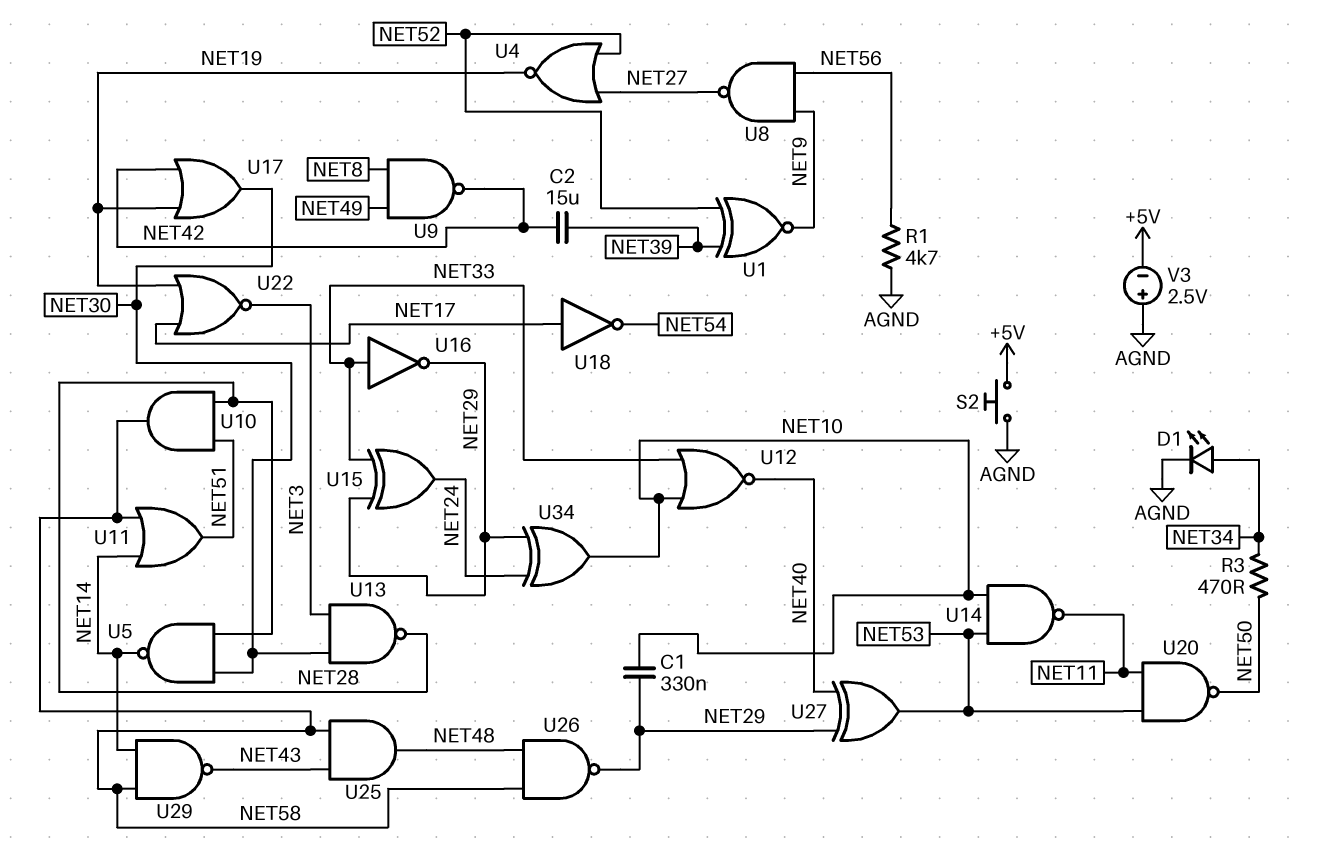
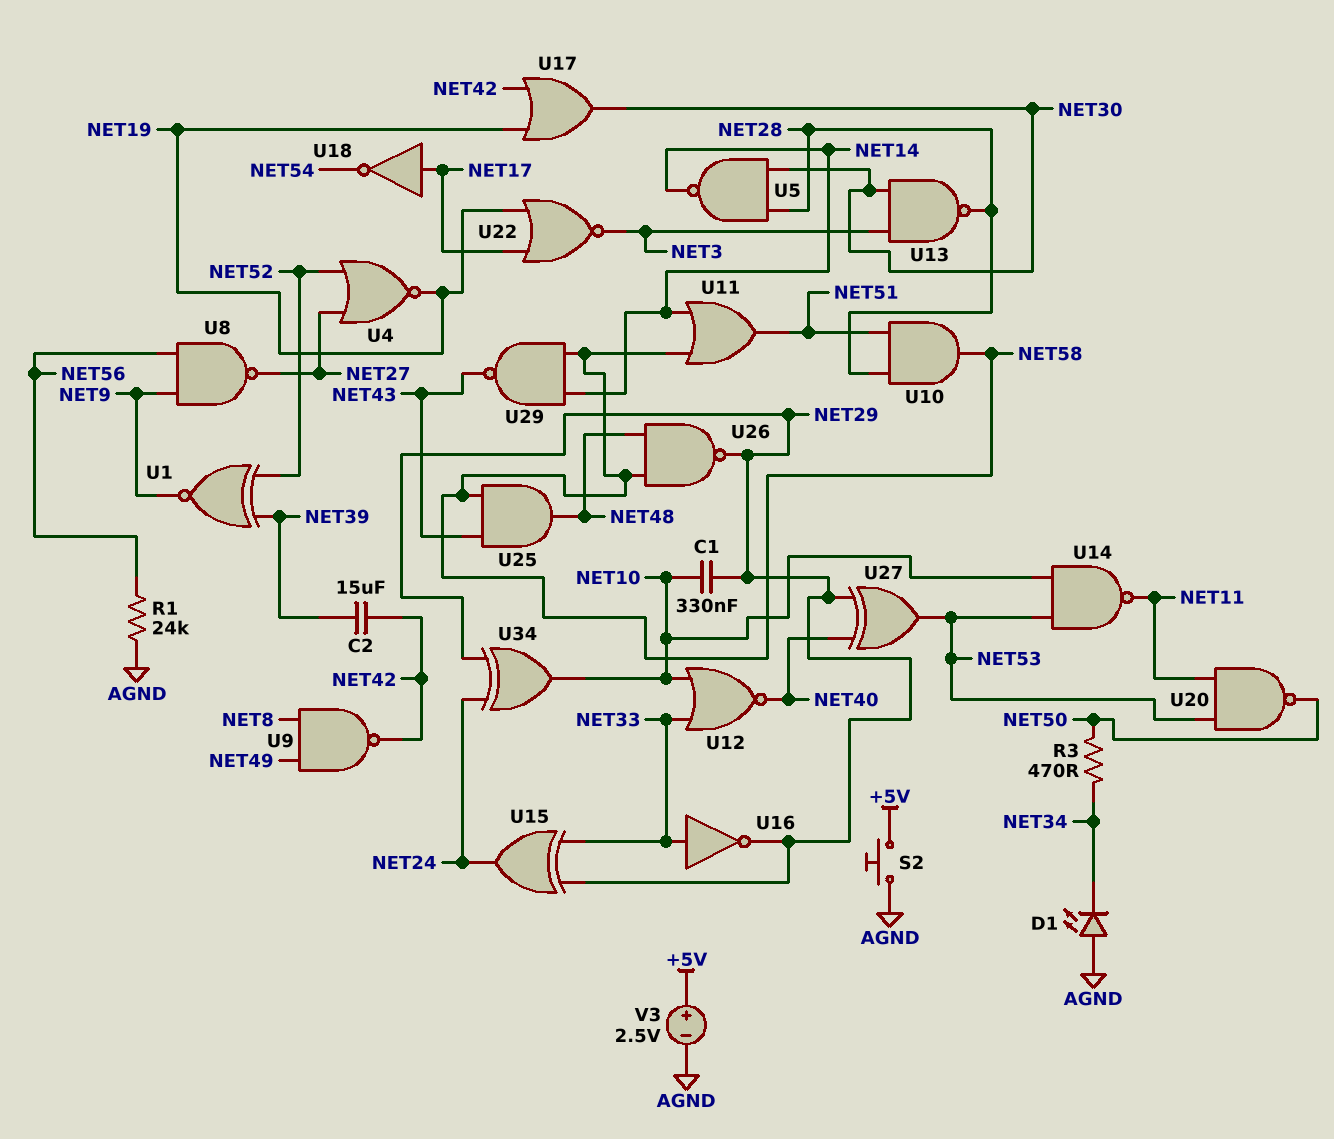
D1: LED (A NET34, K AGND) -> LED (A AGND, K NET34)
R1: 4.7k (AGND, NET56) -> 24k (AGND, NET56)
V3: 2.5V (plus AGND, minus +5V) -> 2.5V (plus +5V, minus AGND)

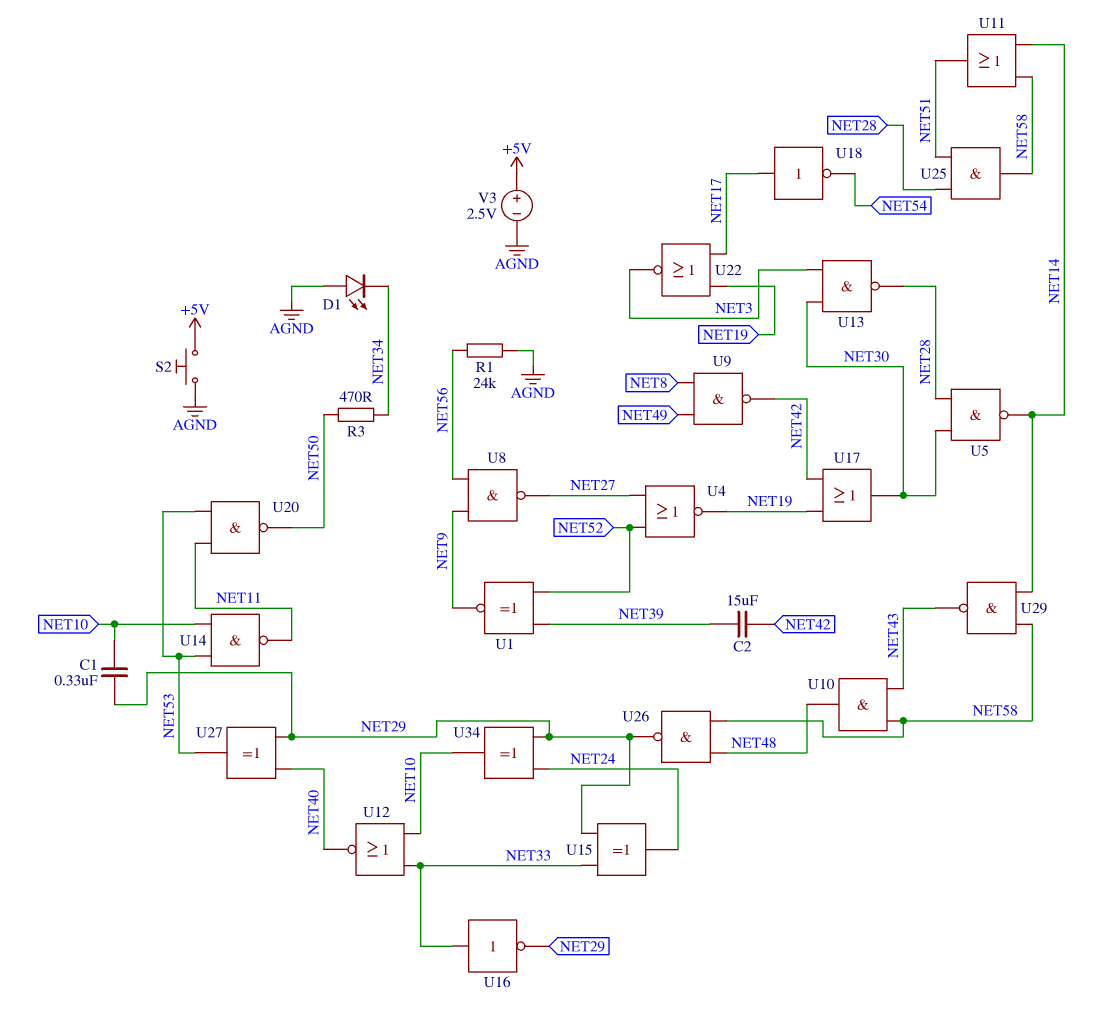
U10: AND (in NET28, in NET51, out NET58) -> AND (in NET43, in NET58, out NET48)
U25: AND (in NET43, in NET58, out NET48) -> AND (in NET28, in NET51, out NET58)

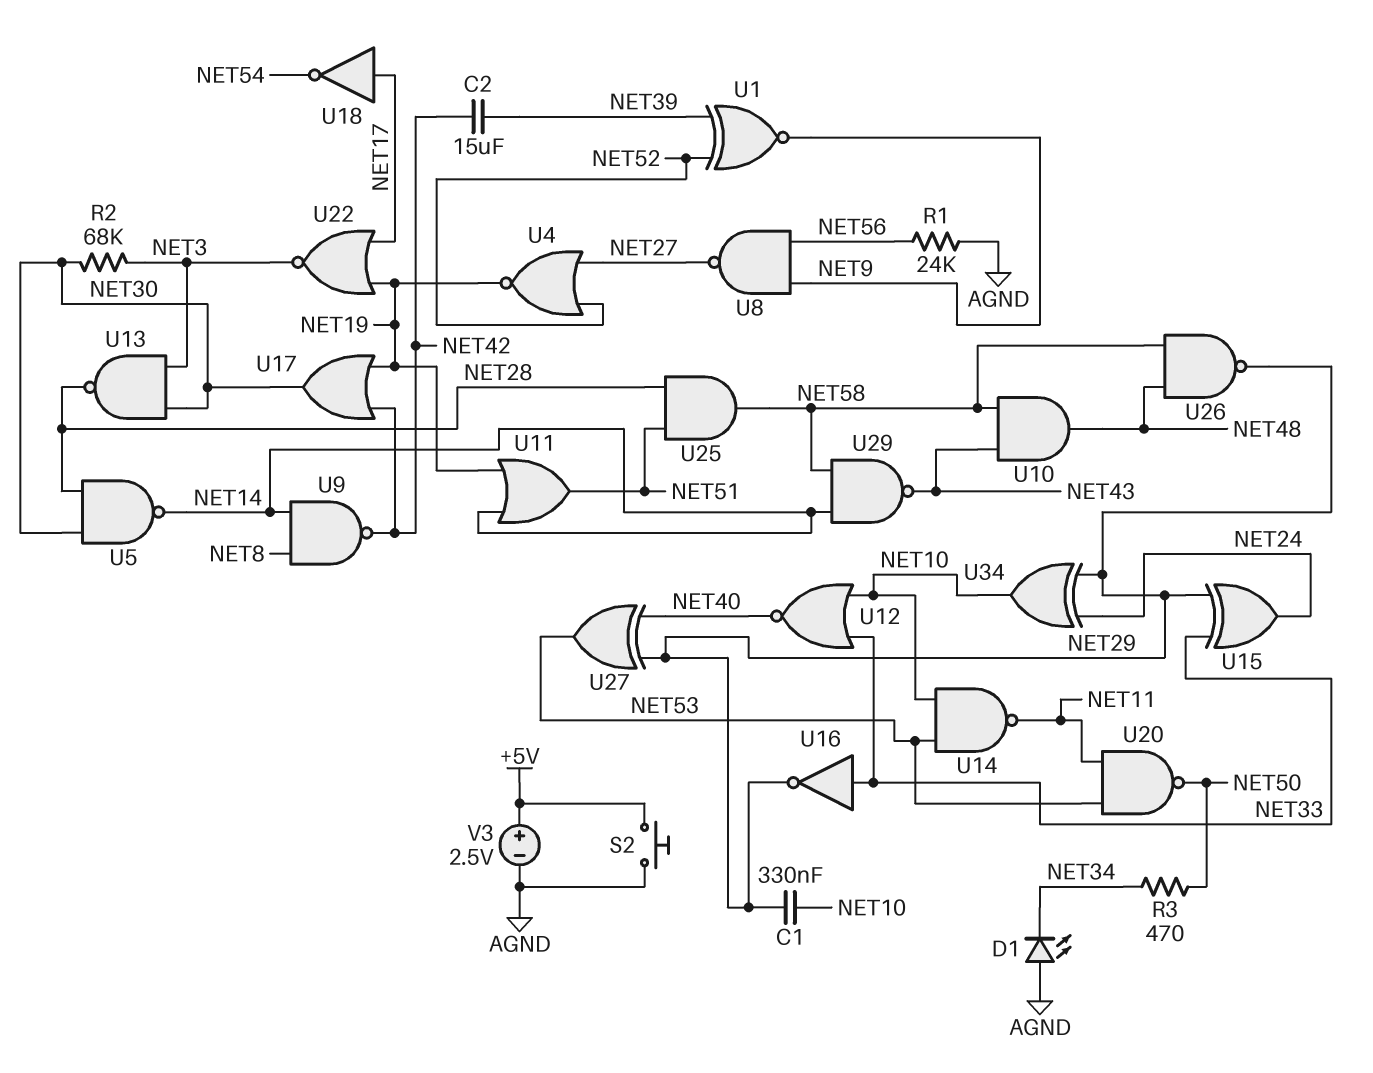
R2: none -> 68k (NET3, NET30)
U9: NAND (in NET8, in NET49, out NET42) -> NAND (in NET8, in NET14, out NET42)
U11: OR (in NET14, in NET58, out NET51) -> OR (in NET14, in NET19, out NET51)

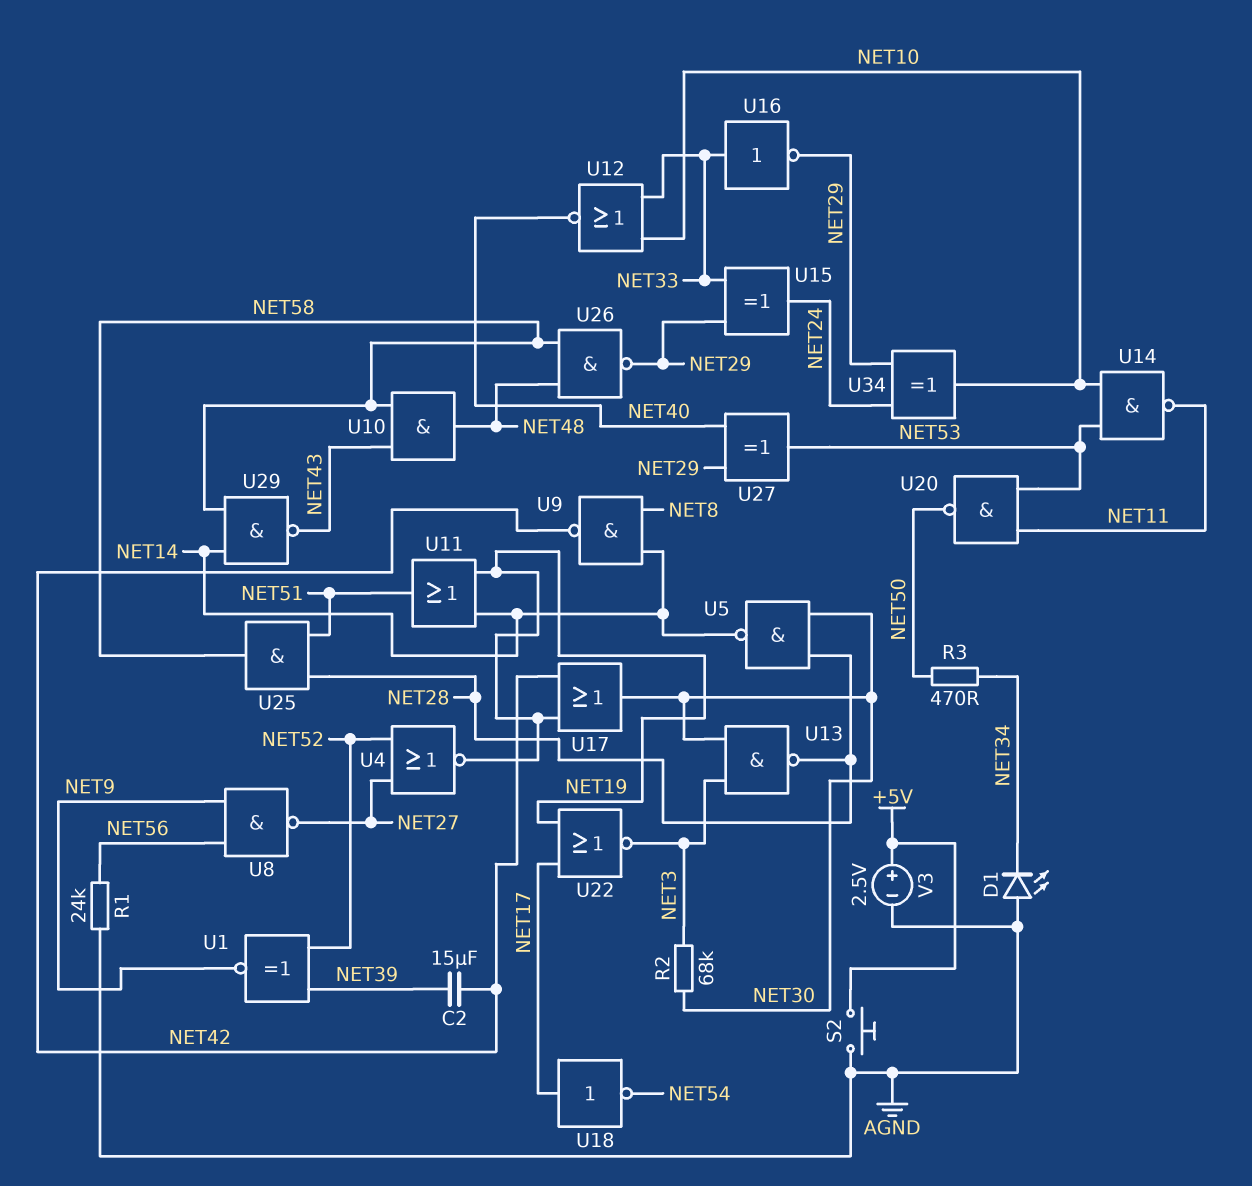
C1: 330nF (NET10, NET29) -> none

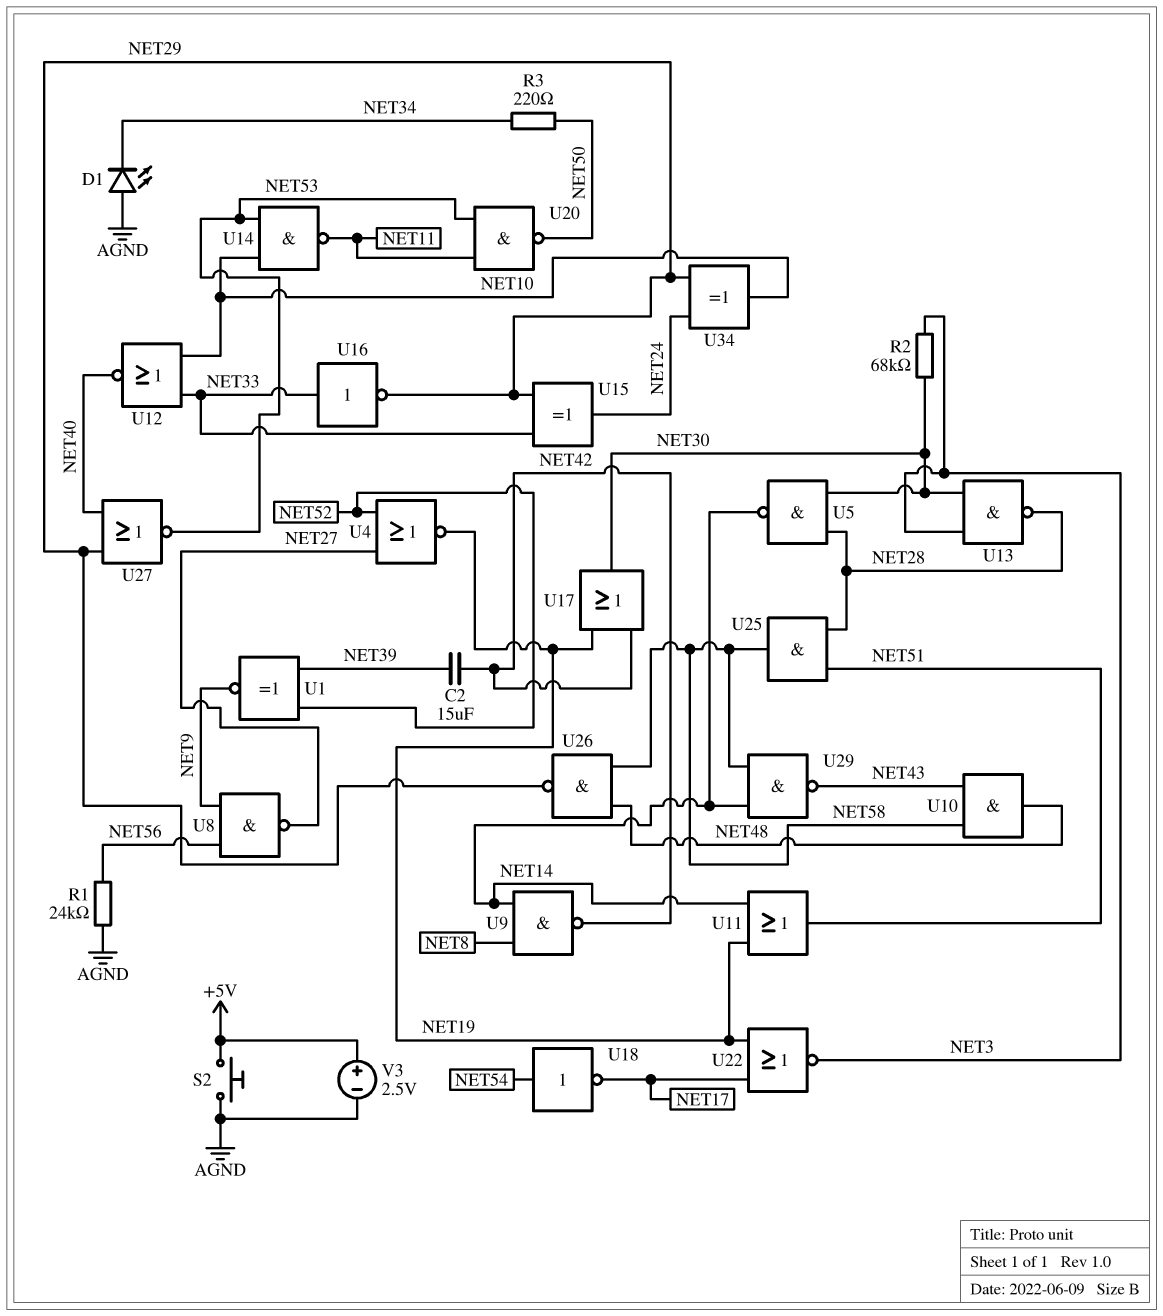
R3: 470 (NET34, NET50) -> 220 (NET34, NET50)
U18: NOT (in NET17, out NET54) -> NOT (in NET54, out NET17)
U27: XOR (in NET29, in NET40, out NET53) -> NOR (in NET29, in NET40, out NET53)

